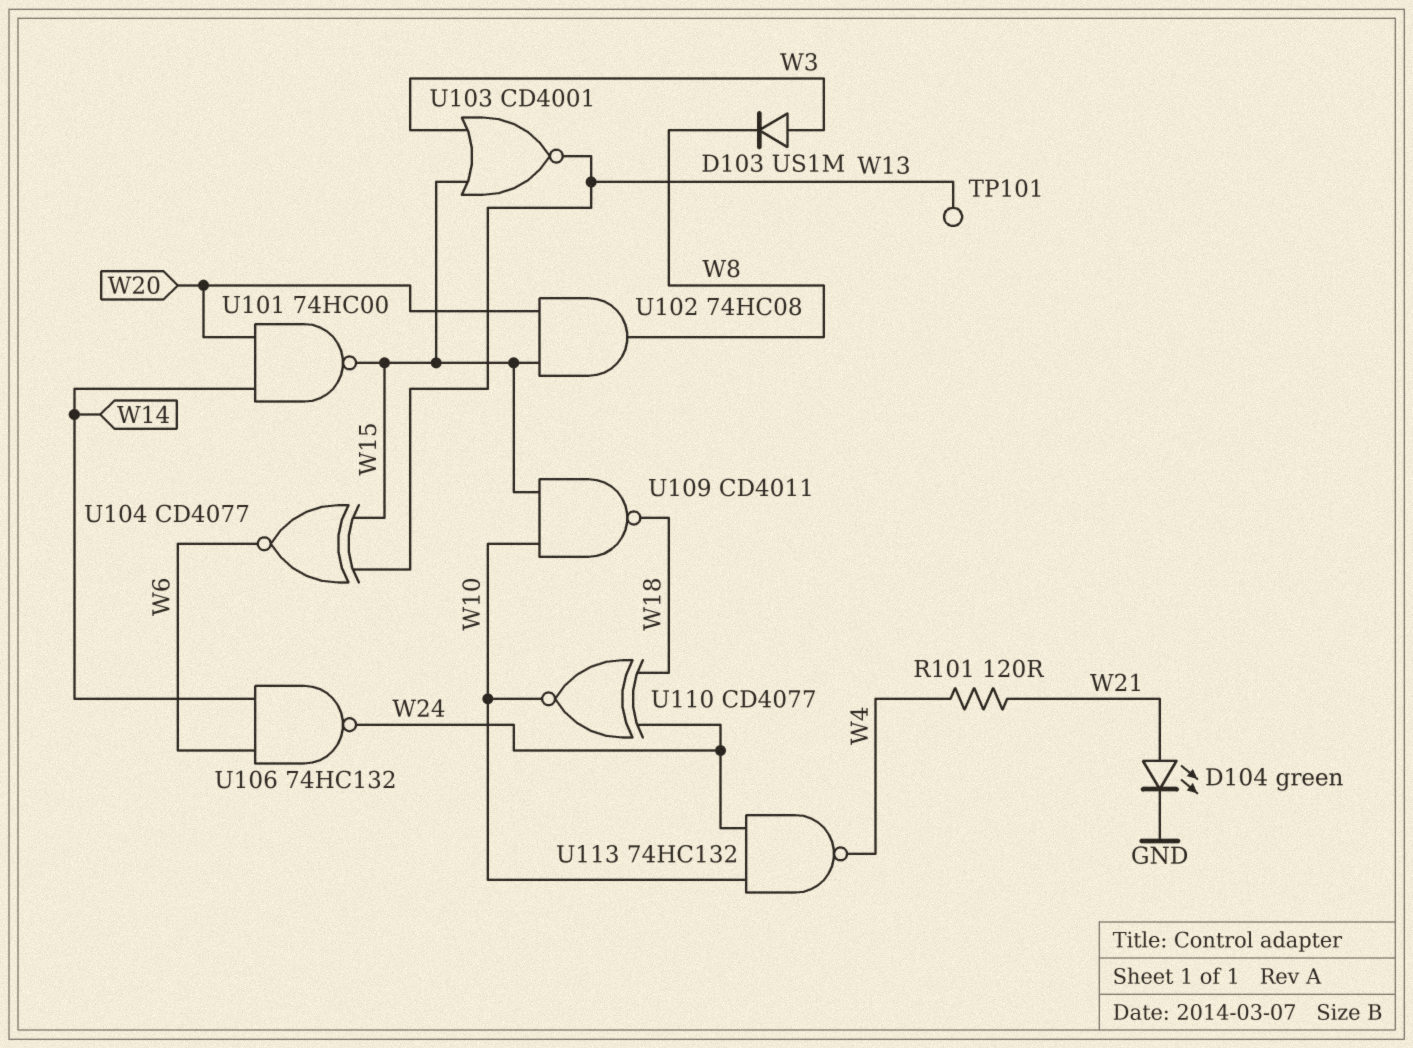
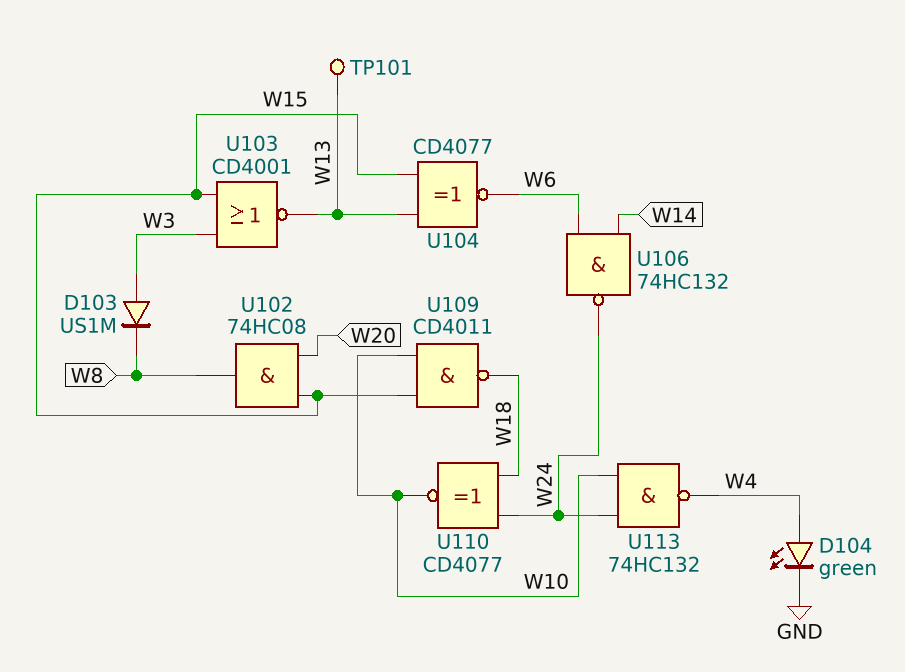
D104: LED green (A W21, K GND) -> LED green (A W4, K GND)
R101: 120 (W4, W21) -> none
U101: NAND 74HC00 (in W14, in W20, out W15) -> none

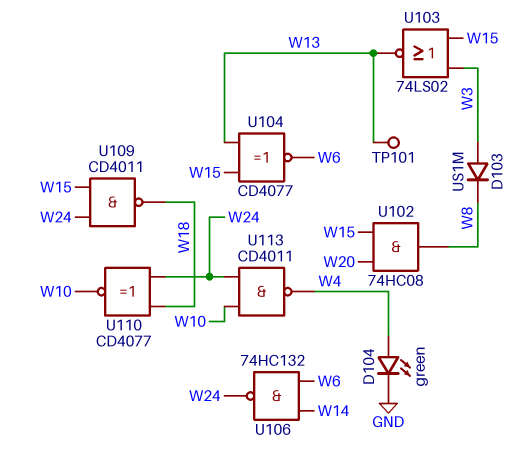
U103: NOR CD4001 (in W3, in W15, out W13) -> NOR 74LS02 (in W3, in W15, out W13)
U109: NAND CD4011 (in W10, in W15, out W18) -> NAND CD4011 (in W15, in W24, out W18)
U113: NAND 74HC132 (in W10, in W24, out W4) -> NAND CD4011 (in W10, in W24, out W4)

